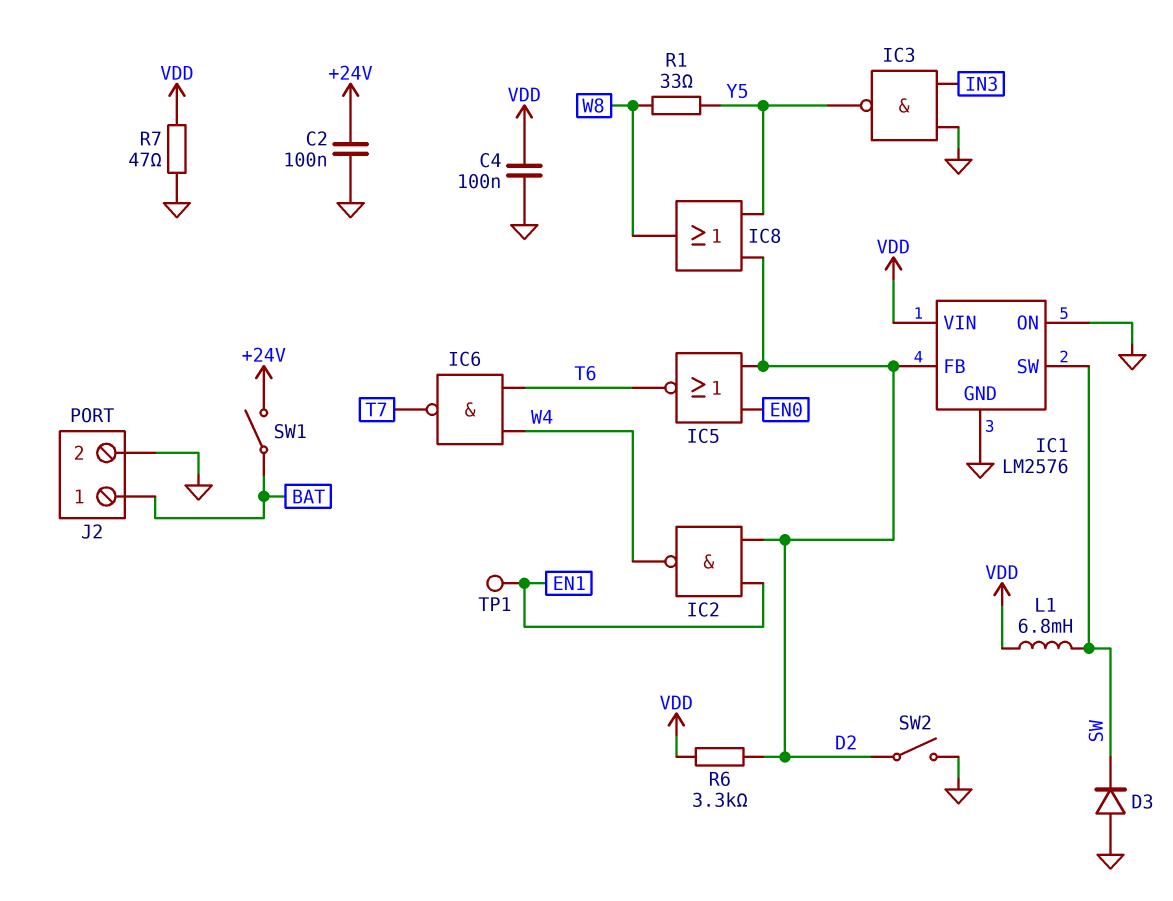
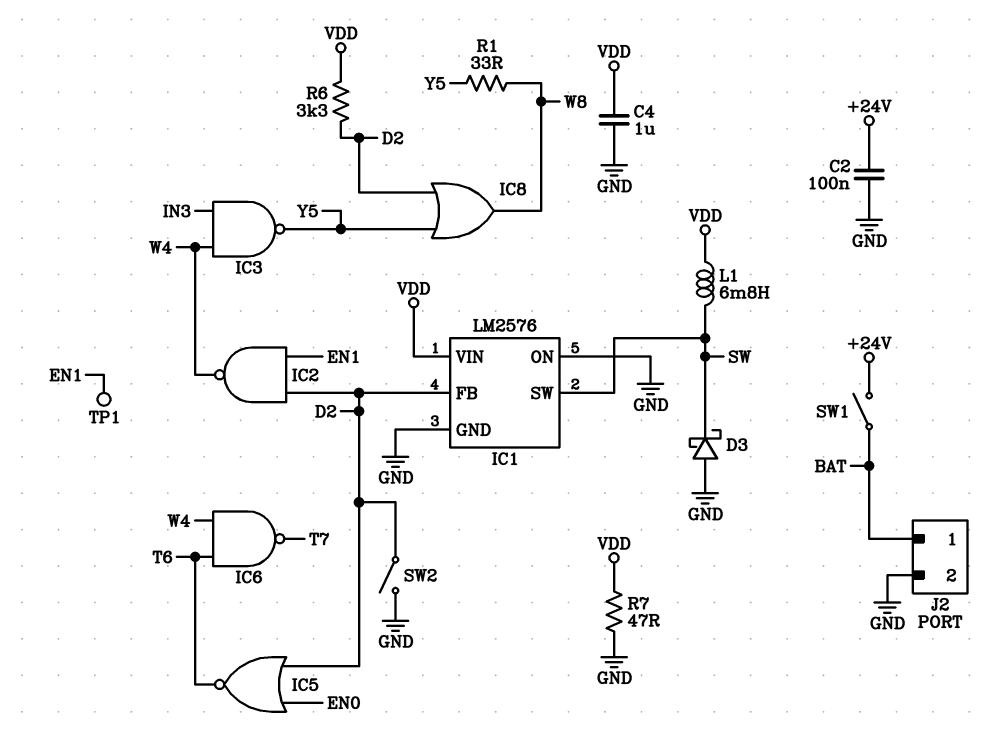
C4: 100nF (GND, VDD) -> 1uF (GND, VDD)
D3: diode (A GND, K SW) -> schottky (A GND, K SW)
IC3: NAND (in GND, in IN3, out Y5) -> NAND (in IN3, in W4, out Y5)

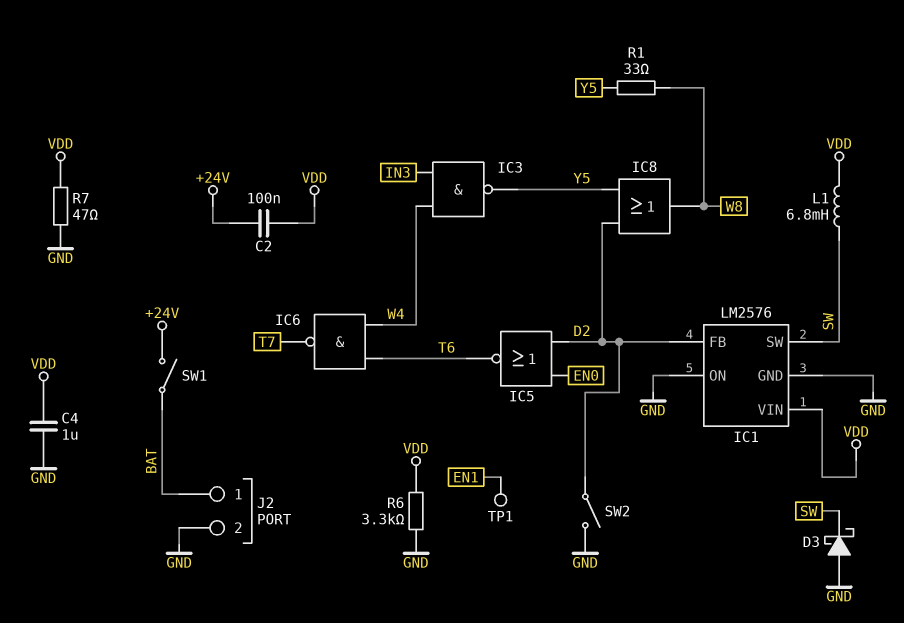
C2: 100nF (+24V, GND) -> 100nF (+24V, VDD)
IC2: NAND (in D2, in EN1, out W4) -> none
R6: 3.3k (D2, VDD) -> 3.3k (GND, VDD)

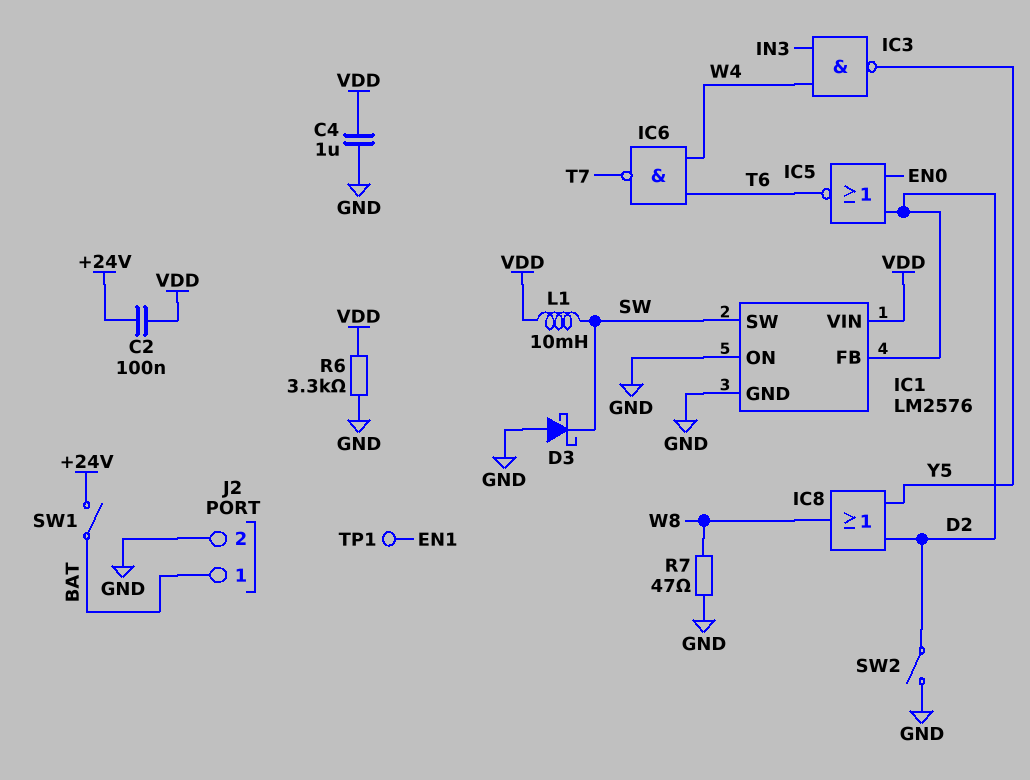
L1: 6.8mH (SW, VDD) -> 10mH (SW, VDD)
R1: 33 (W8, Y5) -> none
R7: 47 (GND, VDD) -> 47 (GND, W8)

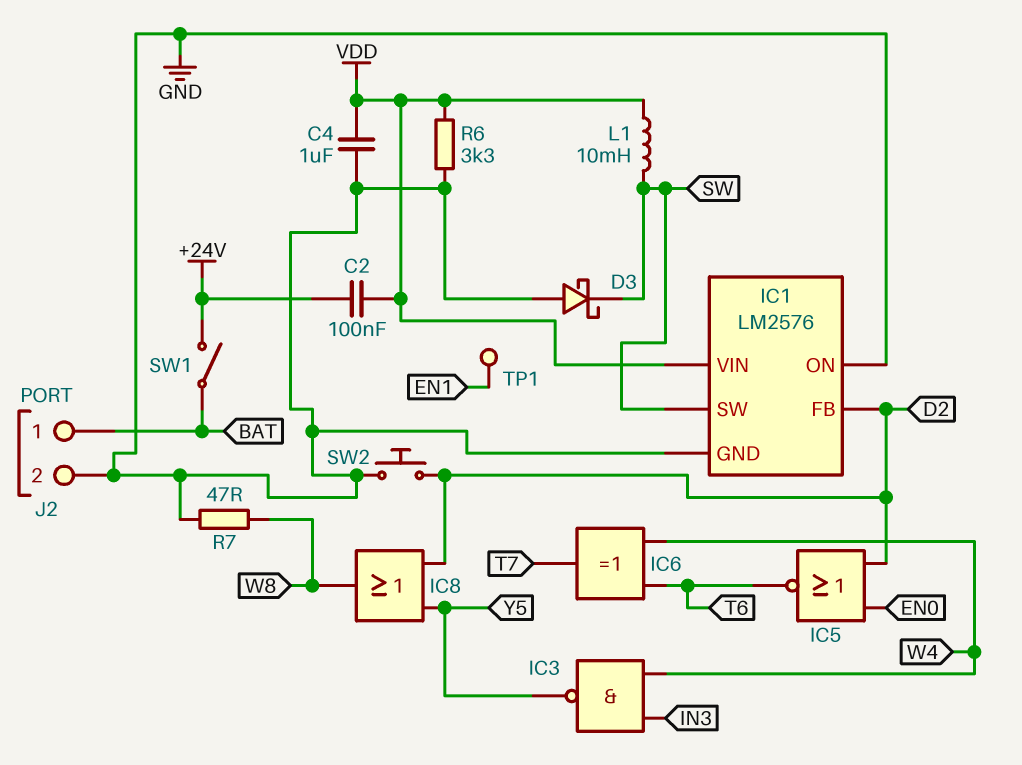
IC6: NAND (in T6, in W4, out T7) -> XOR (in T6, in W4, out T7)
SW2: switch (D2, GND) -> button (D2, GND)

